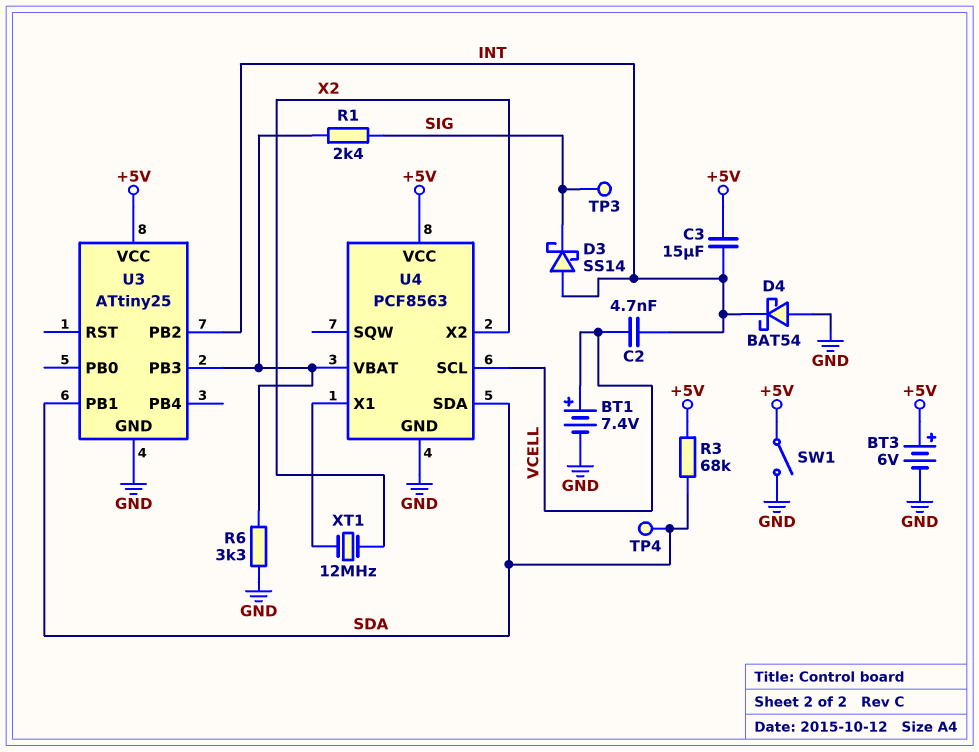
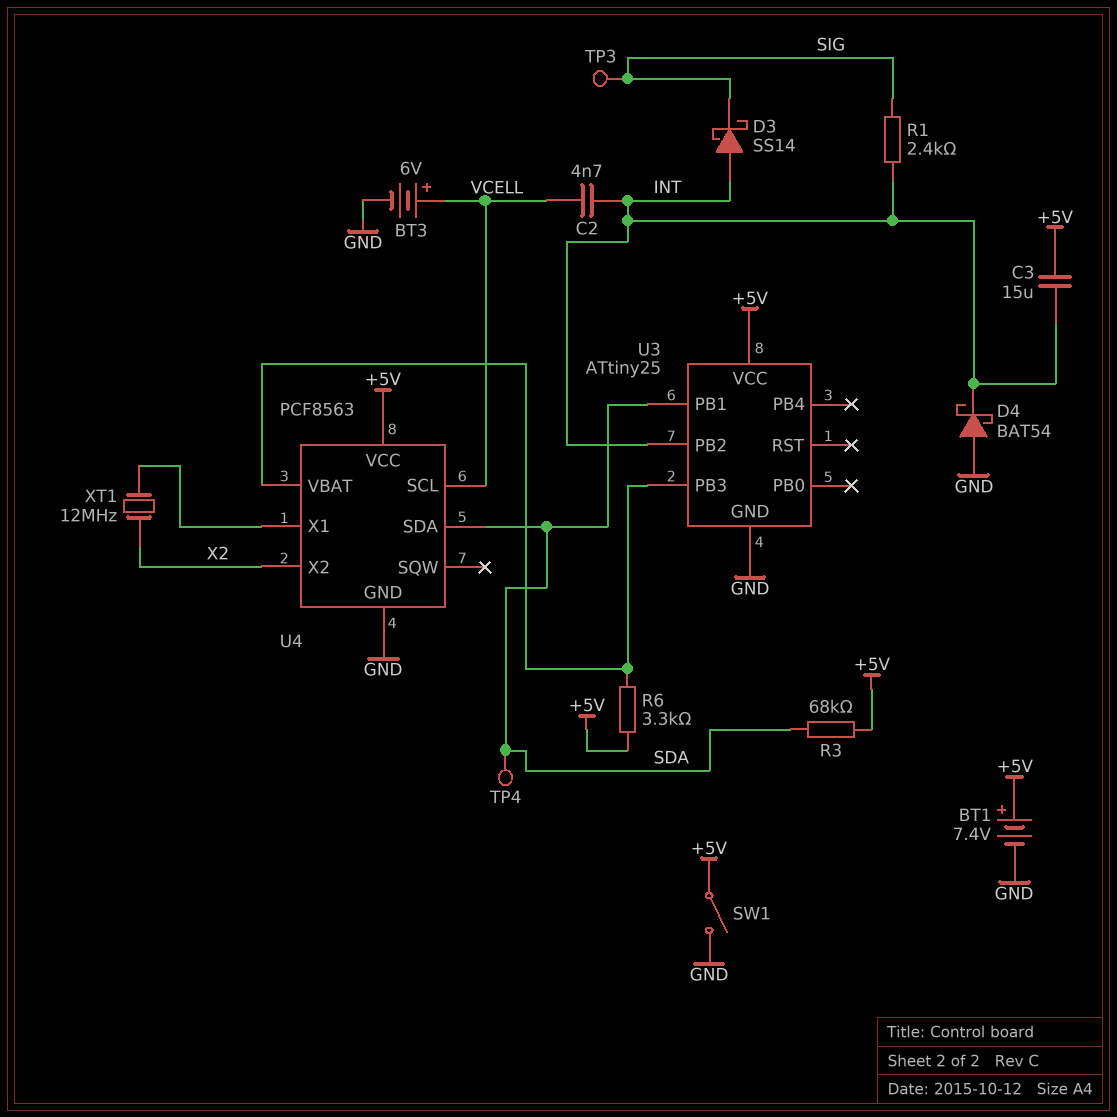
BT1: 7.4V (plus VCELL, minus GND) -> 7.4V (plus +5V, minus GND)
BT3: 6V (plus +5V, minus GND) -> 6V (plus VCELL, minus GND)
R1: 2.4k (SIG, U3/PB3) -> 2.4k (INT, SIG)
R6: 3.3k (GND, U3/PB3) -> 3.3k (+5V, U3/PB3)

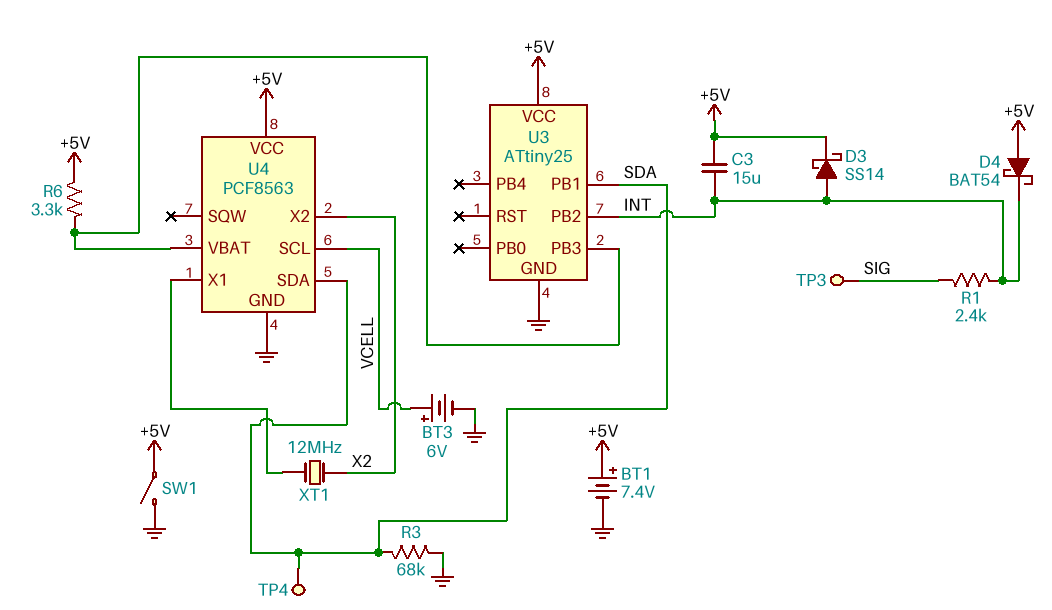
C2: 4.7nF (INT, VCELL) -> none
D3: schottky SS14 (A INT, K SIG) -> schottky SS14 (A INT, K +5V)
D4: schottky BAT54 (A GND, K INT) -> schottky BAT54 (A +5V, K INT)
R3: 68k (+5V, SDA) -> 68k (GND, SDA)

